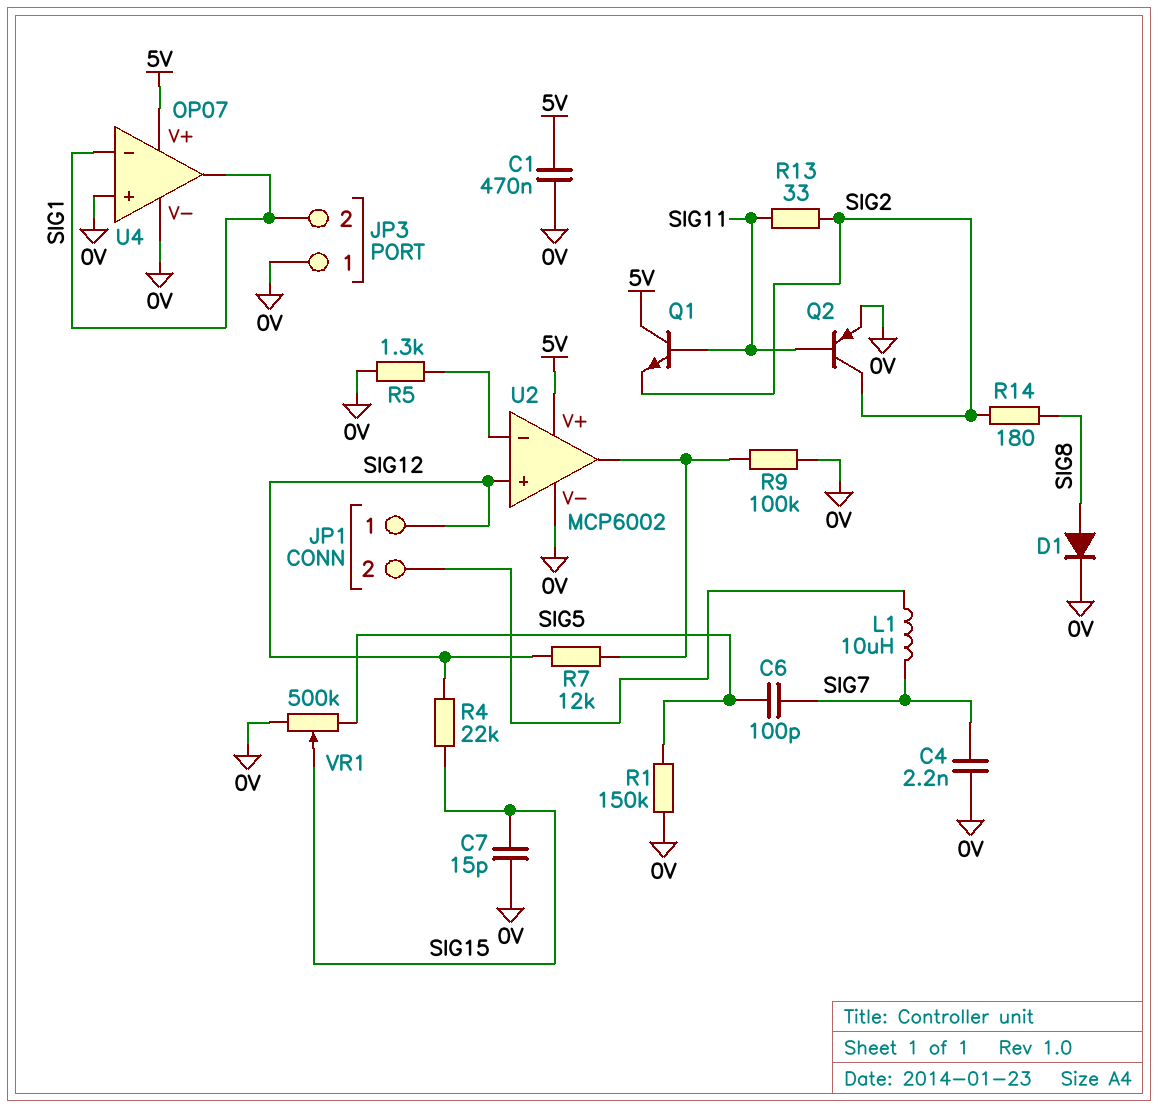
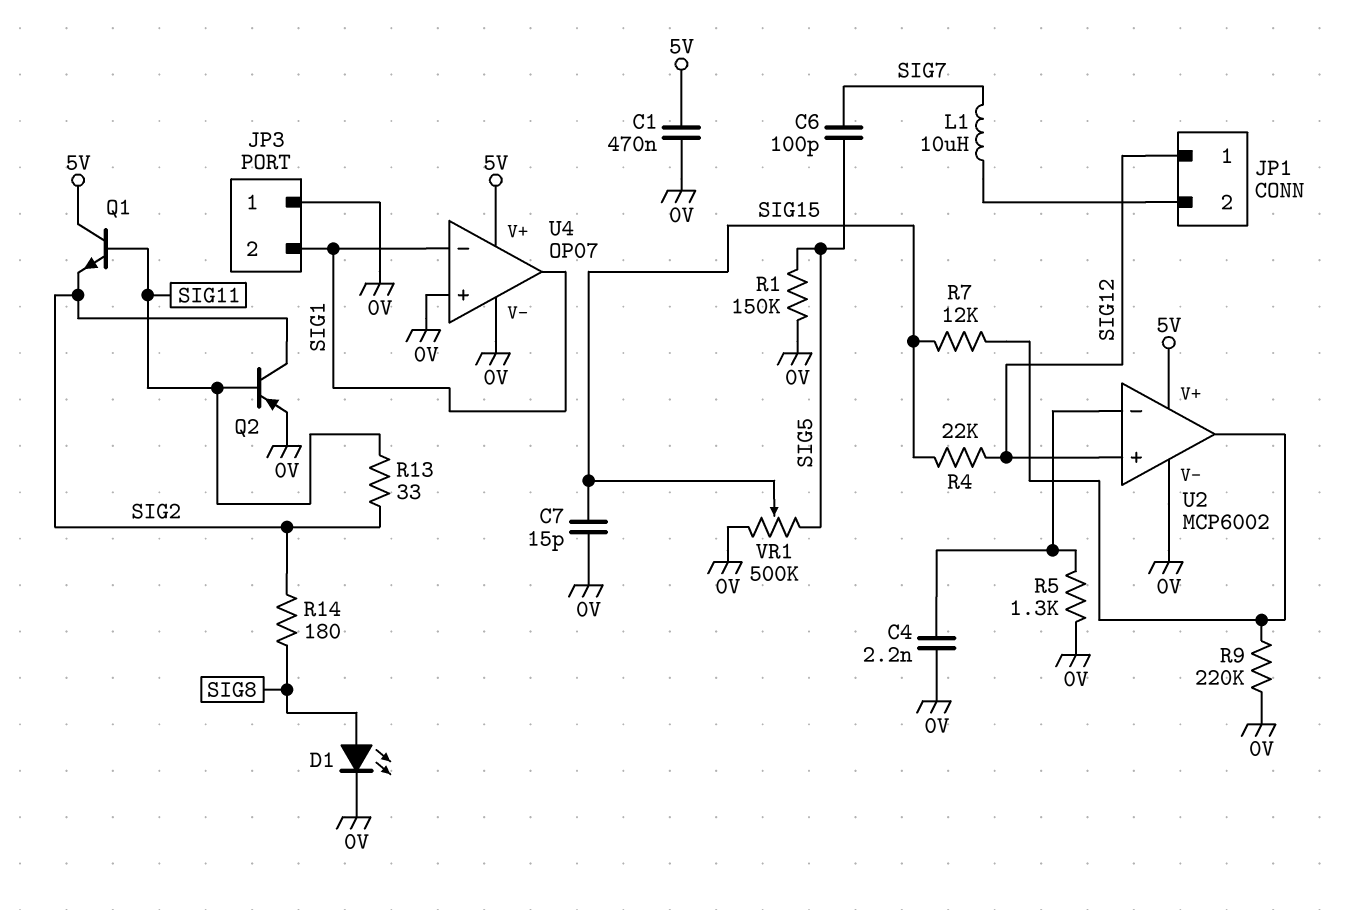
C4: 2.2nF (0V, SIG7) -> 2.2nF (0V, U2/in-)
D1: diode (A SIG8, K 0V) -> LED (A SIG8, K 0V)
R7: 12k (SIG12, U2/out) -> 12k (SIG15, U2/out)
R9: 100k (0V, U2/out) -> 220k (0V, U2/out)

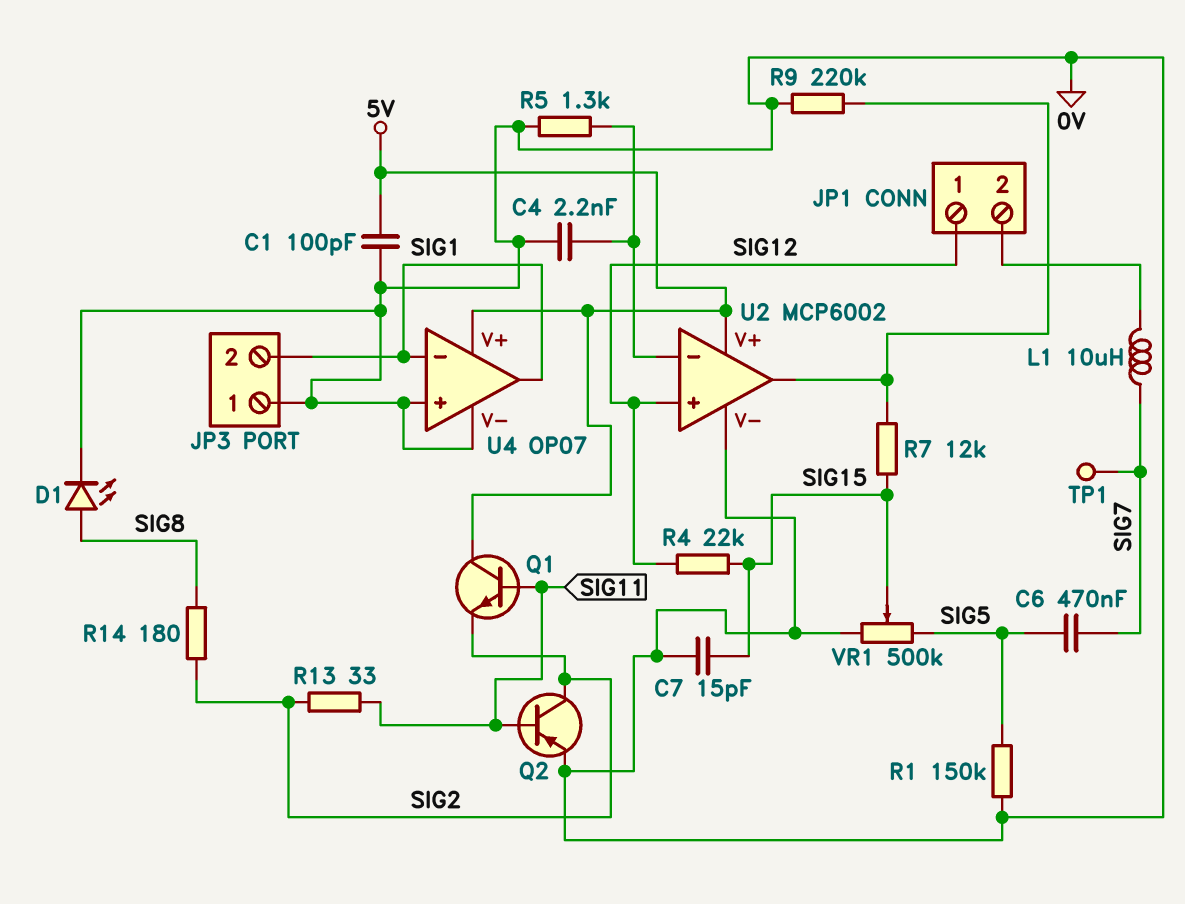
C1: 470nF (0V, 5V) -> 100pF (0V, 5V)
C6: 100pF (SIG5, SIG7) -> 470nF (SIG5, SIG7)
TP1: none -> test point (SIG7)

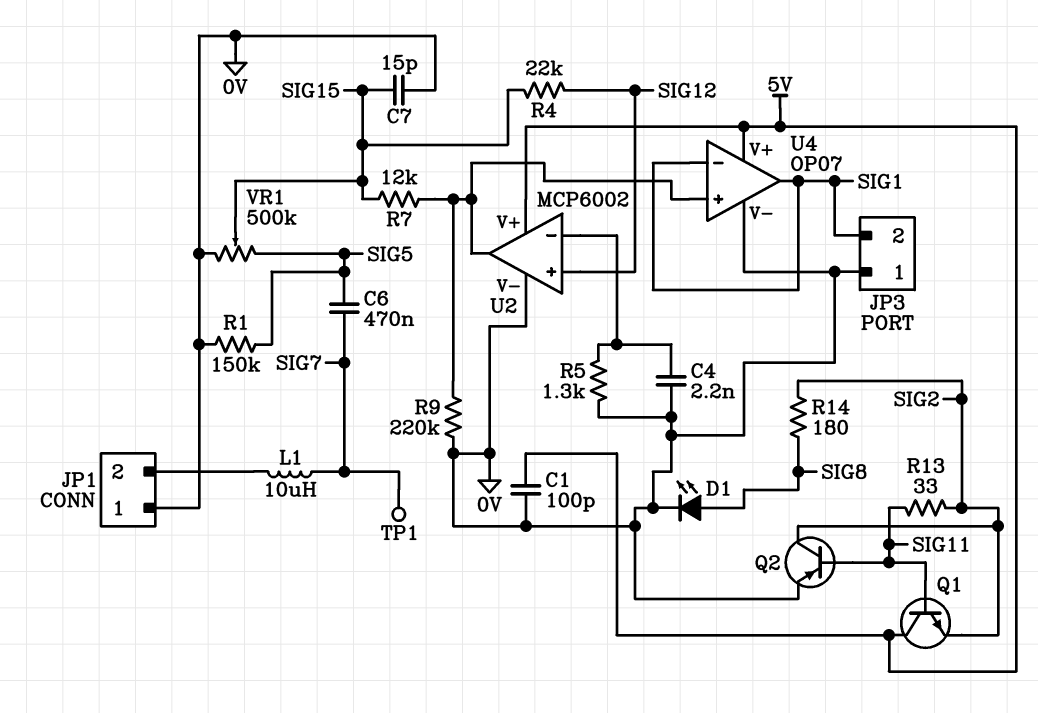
JP1 pin 1: SIG12 -> 0V
U4 pin in+: 0V -> U2/out

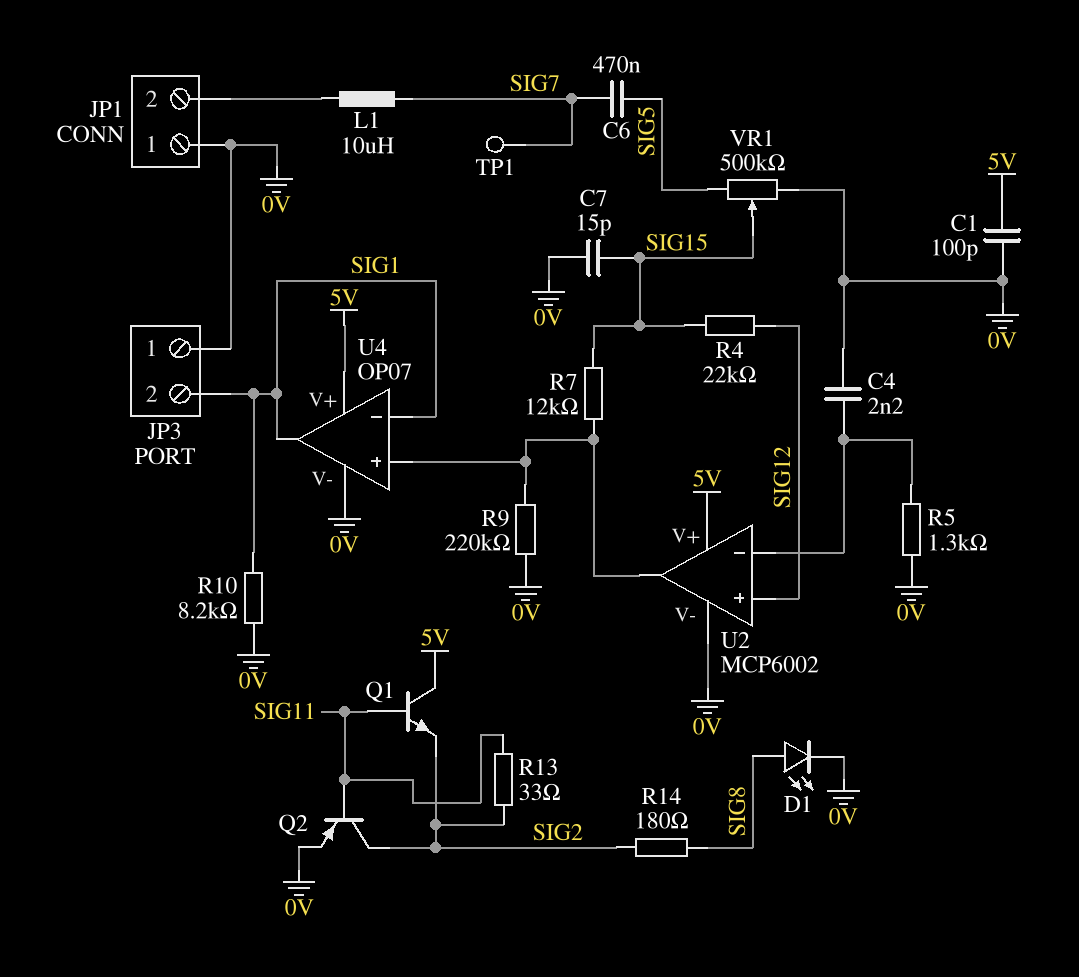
R1: 150k (0V, SIG5) -> none
R10: none -> 8.2k (0V, SIG1)

